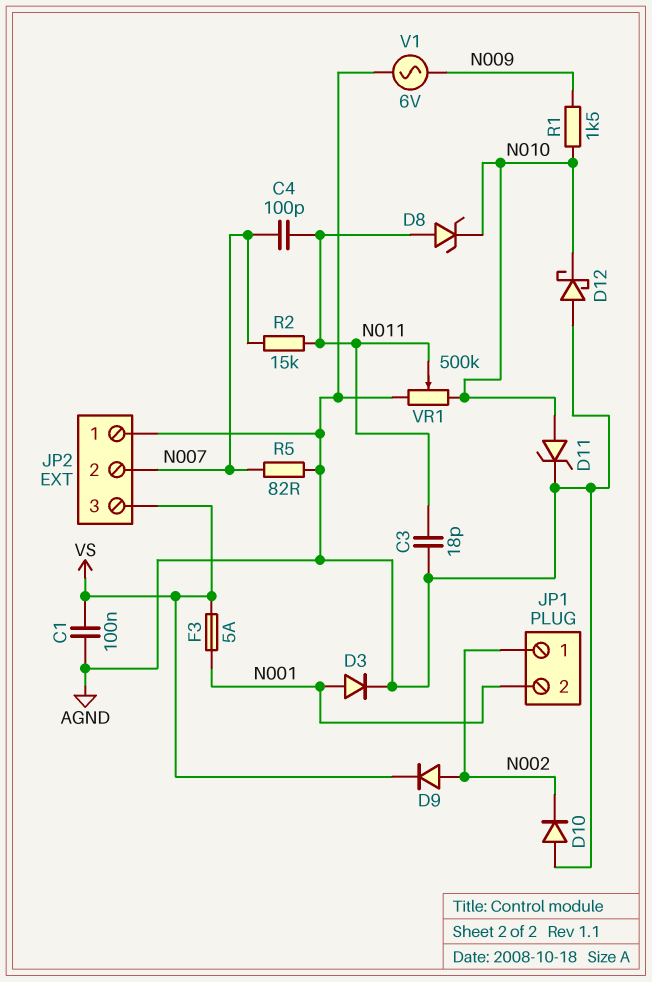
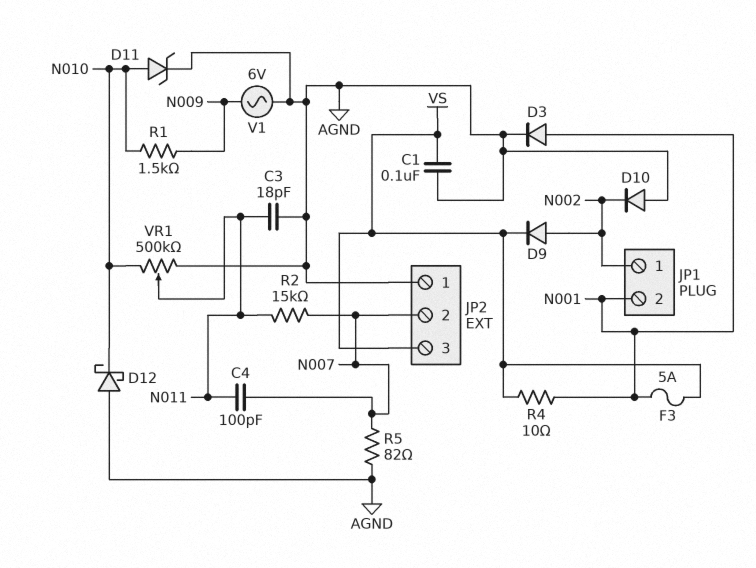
D8: zener (A N011, K N010) -> none
R4: none -> 10 (N001, VS)

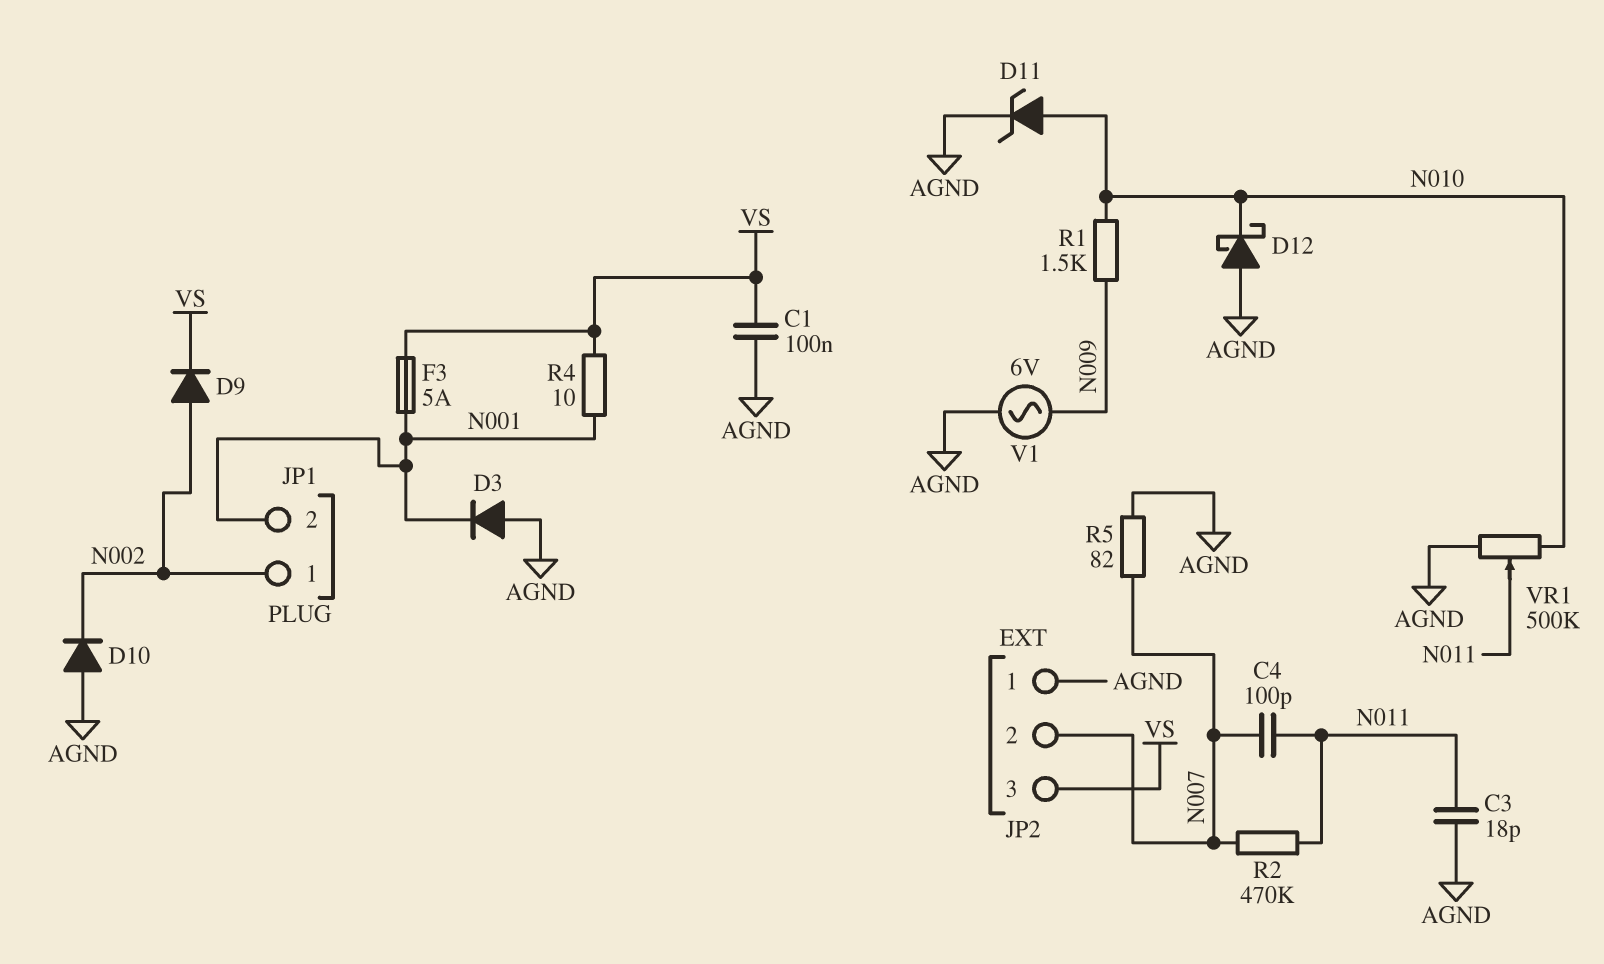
D3: diode (A N001, K AGND) -> diode (A AGND, K N001)
R2: 15k (N007, N011) -> 470k (N007, N011)

